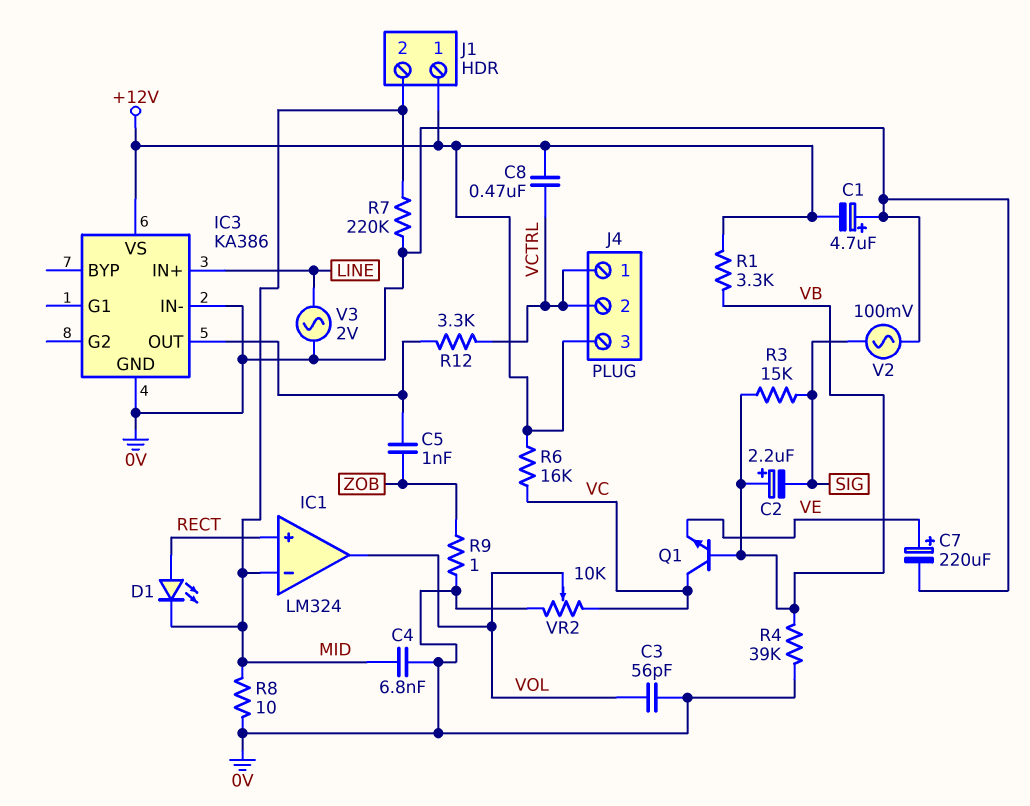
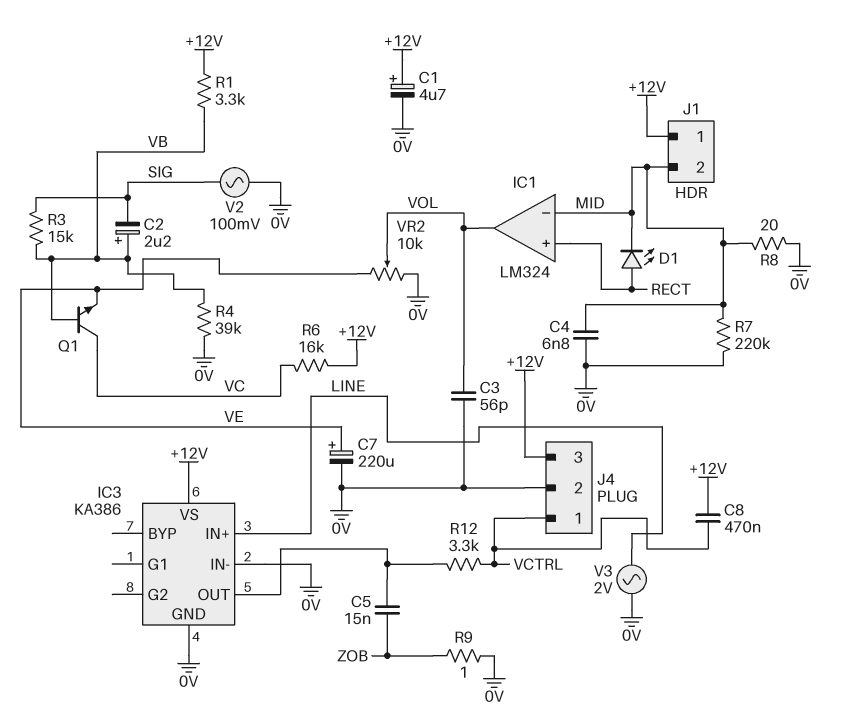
C1: 4.7uF (plus 0V, minus +12V) -> 4.7uF (plus +12V, minus 0V)
C5: 1nF (IC3/OUT, ZOB) -> 15nF (IC3/OUT, ZOB)
J4 pin 2: VCTRL -> 0V
R8: 10 (0V, MID) -> 20 (0V, MID)
VR2: 10k (0V, VC, wiper VOL) -> 10k (0V, VE, wiper VOL)

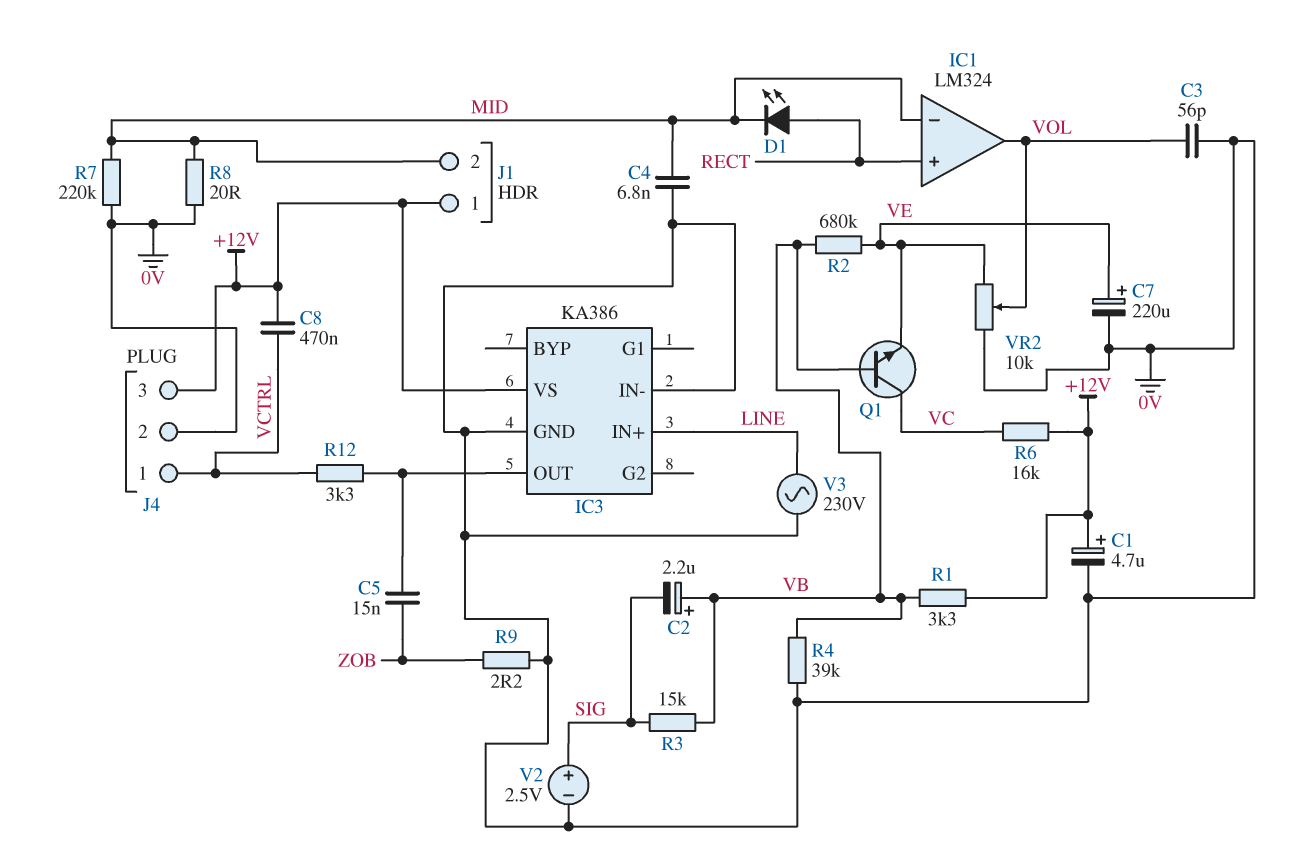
R2: none -> 680k (VB, VE)
R9: 1 (0V, ZOB) -> 2.2 (0V, ZOB)
V2: AC 100mV (0V, SIG) -> 2.5V (plus SIG, minus 0V)
V3: AC 2V (0V, LINE) -> AC 230V (0V, LINE)

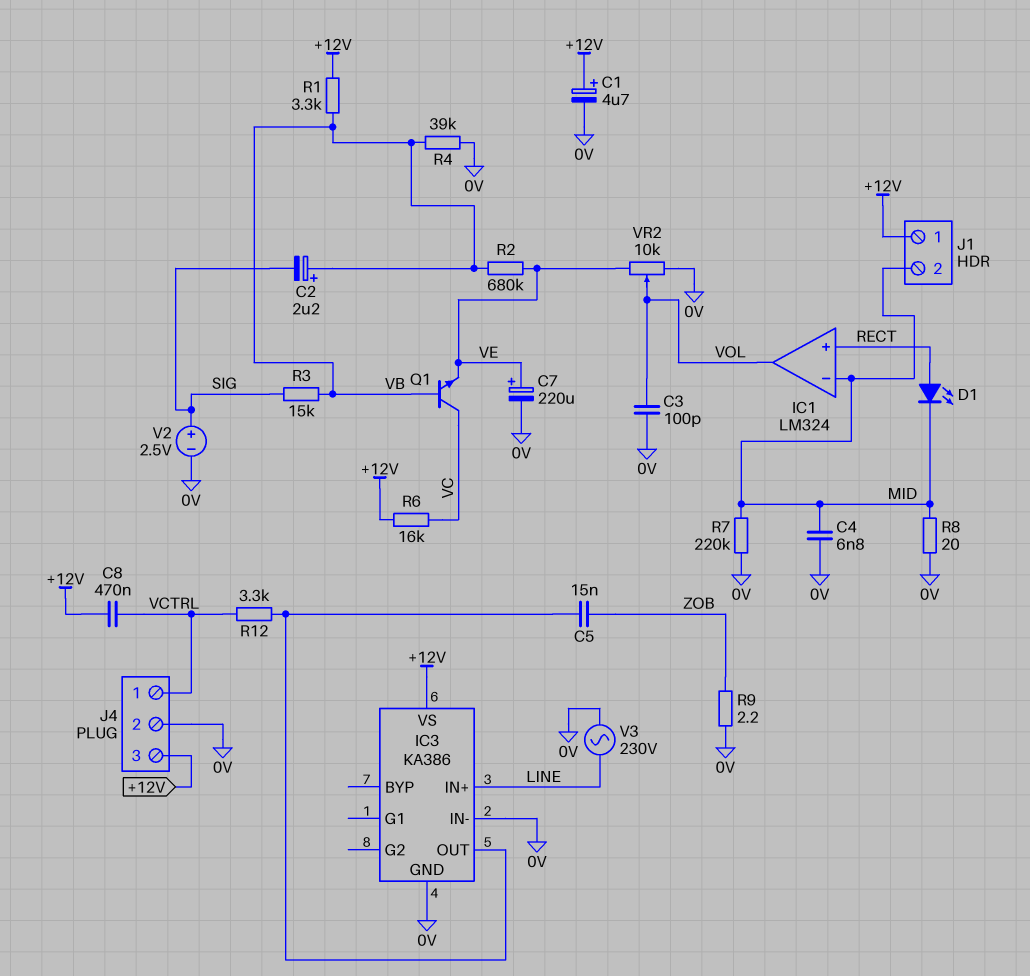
C3: 56pF (0V, VOL) -> 100pF (0V, VOL)

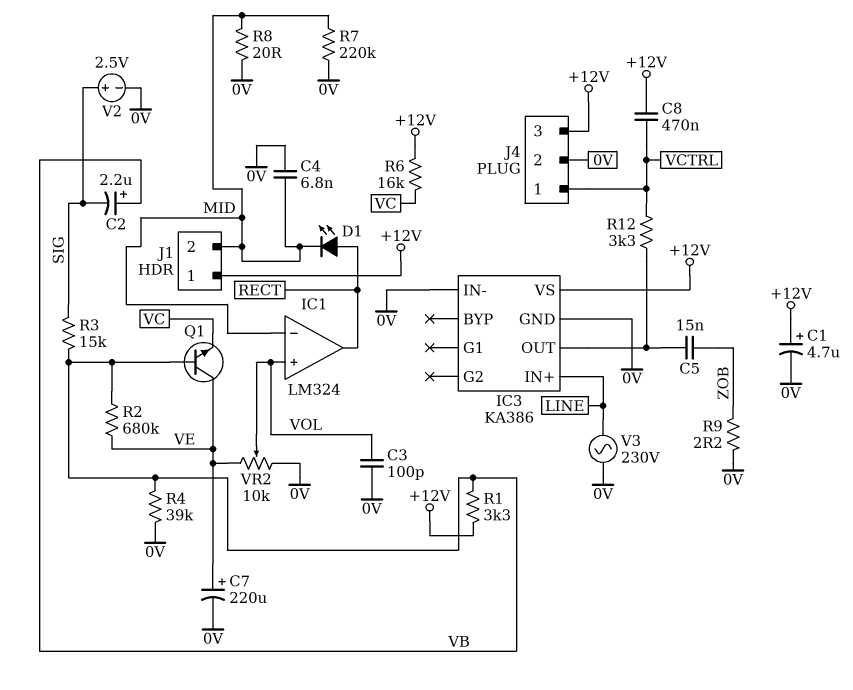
IC1 pin in+: RECT -> VOL
IC1 pin out: VOL -> RECT
Q1: NPN (B VB, C VC, E VE) -> NPN (B VB, C VE, E VC)

